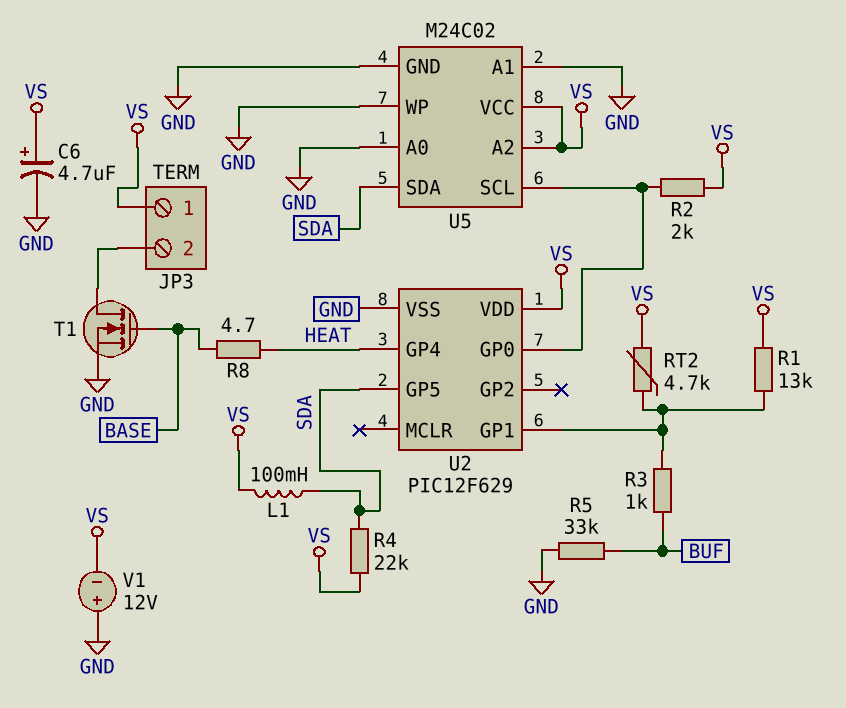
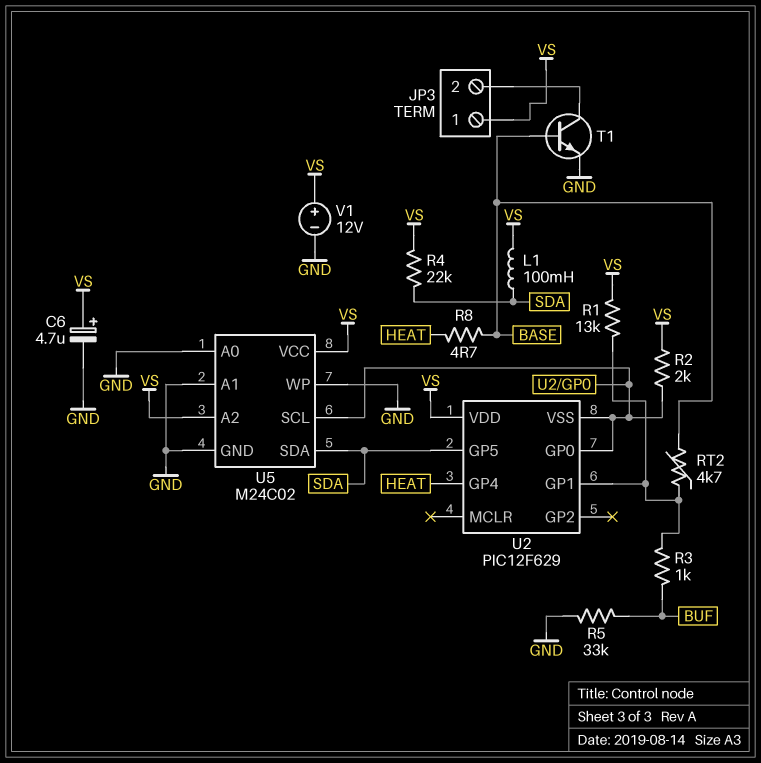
RT2: 4.7k (U2/GP1, VS) -> 4.7k (BASE, U2/GP1)
T1: NMOS (G BASE, D JP3/2, S GND) -> NPN (B BASE, C JP3/2, E GND)
U2 pin VSS: GND -> U2/GP0
V1: 12V (plus GND, minus VS) -> 12V (plus VS, minus GND)

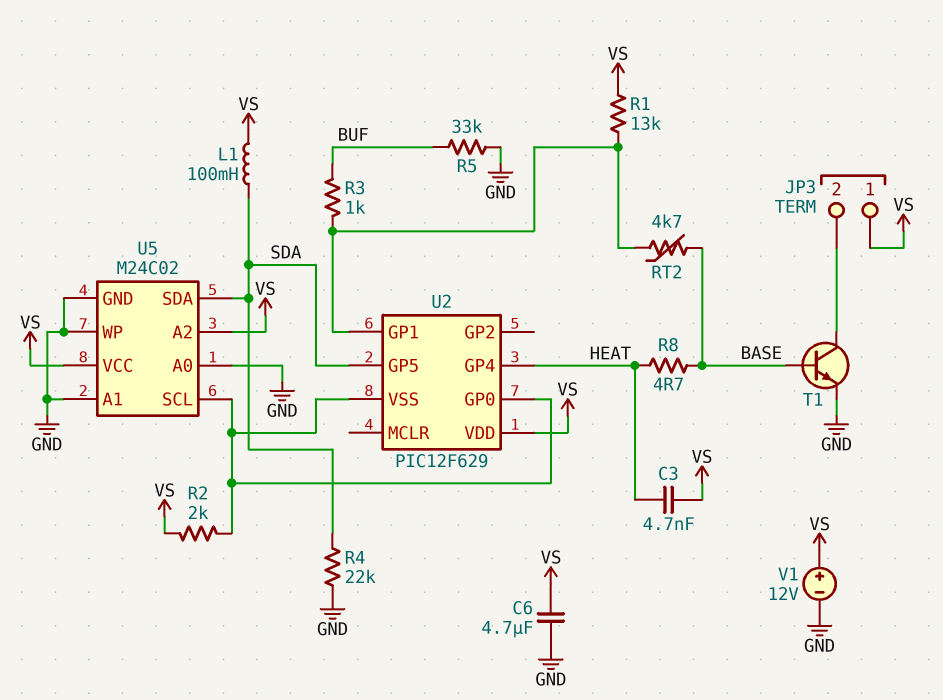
C3: none -> 4.7nF (HEAT, VS)
C6: 4.7uF (plus VS, minus GND) -> 4.7uF (GND, VS)
R4: 22k (SDA, VS) -> 22k (GND, SDA)

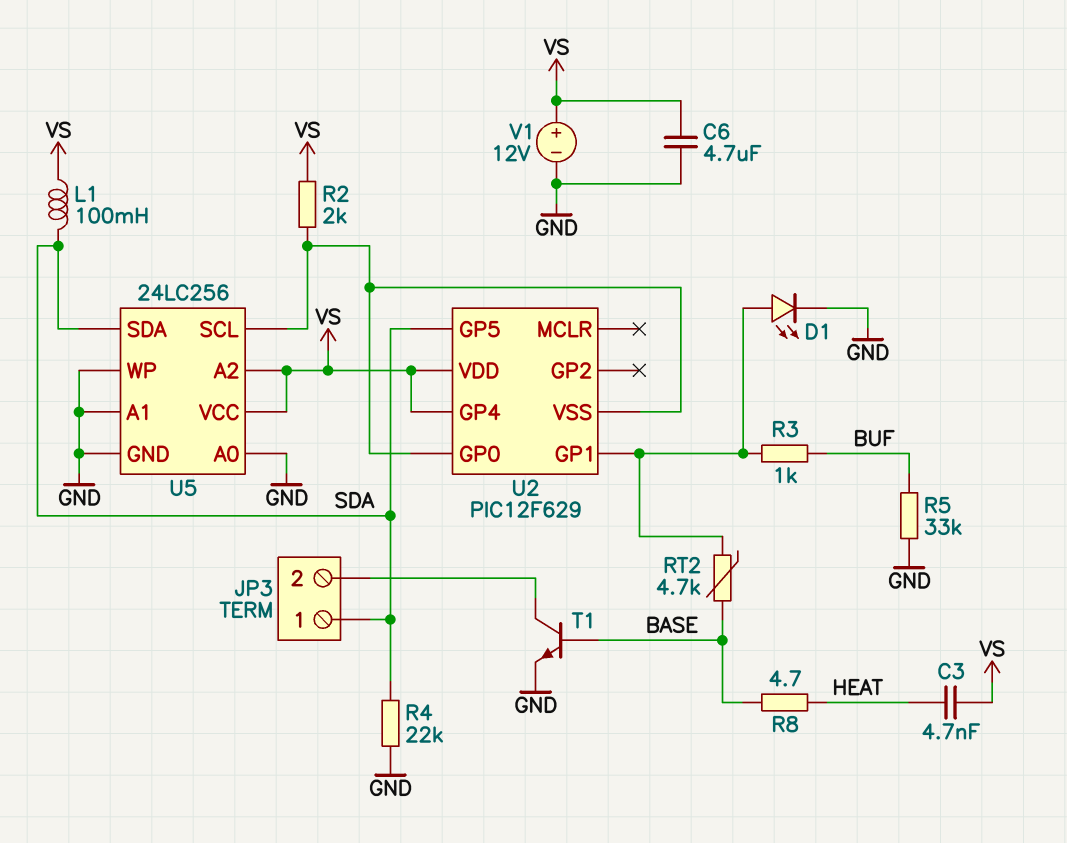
D1: none -> LED (A U2/GP1, K GND)
JP3 pin 1: VS -> SDA
R1: 13k (U2/GP1, VS) -> none
U2 pin GP4: HEAT -> VS
U5: M24C02 -> 24LC256

